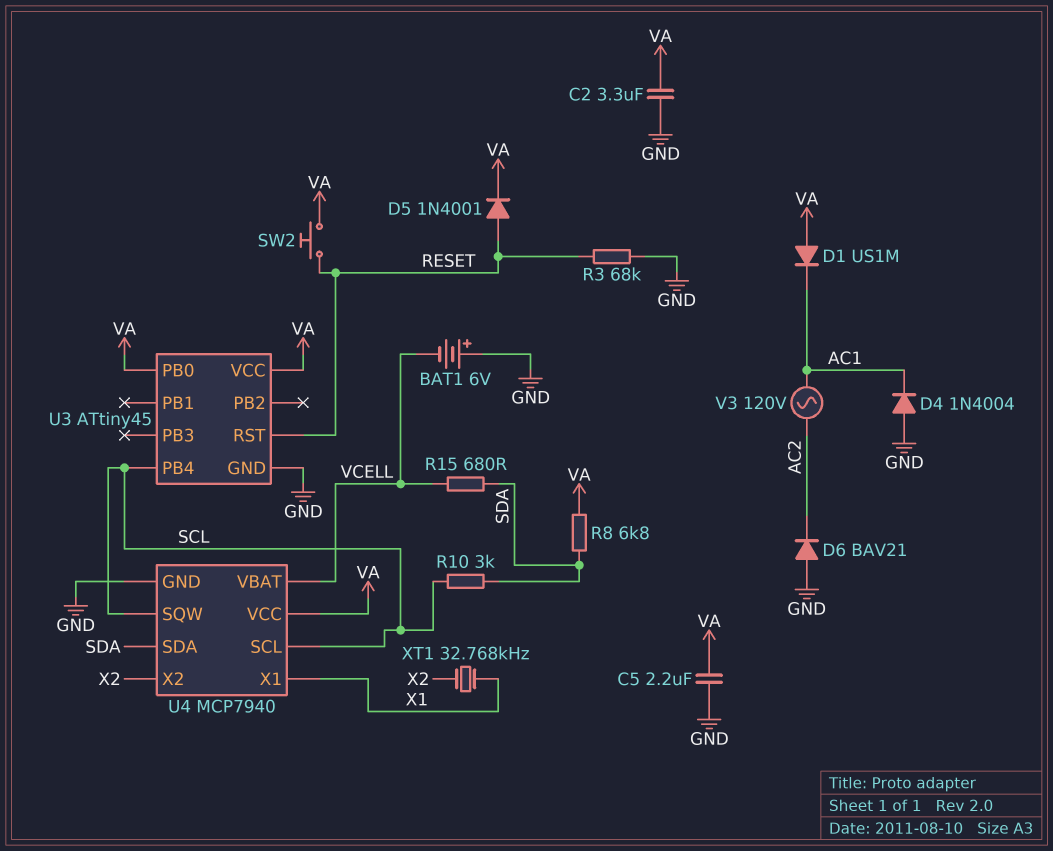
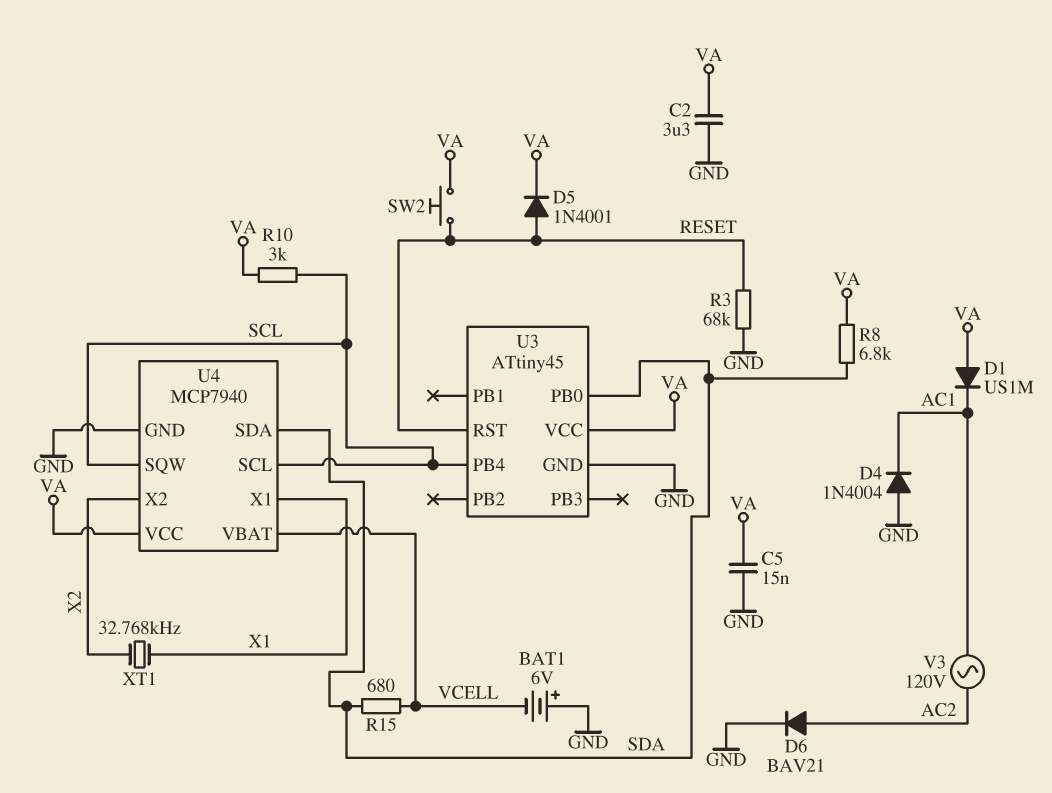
C5: 2.2uF (GND, VA) -> 15nF (GND, VA)
D6: diode BAV21 (A GND, K AC2) -> diode BAV21 (A AC2, K GND)
R10: 3k (SCL, SDA) -> 3k (SCL, VA)
U3 pin PB0: VA -> SDA

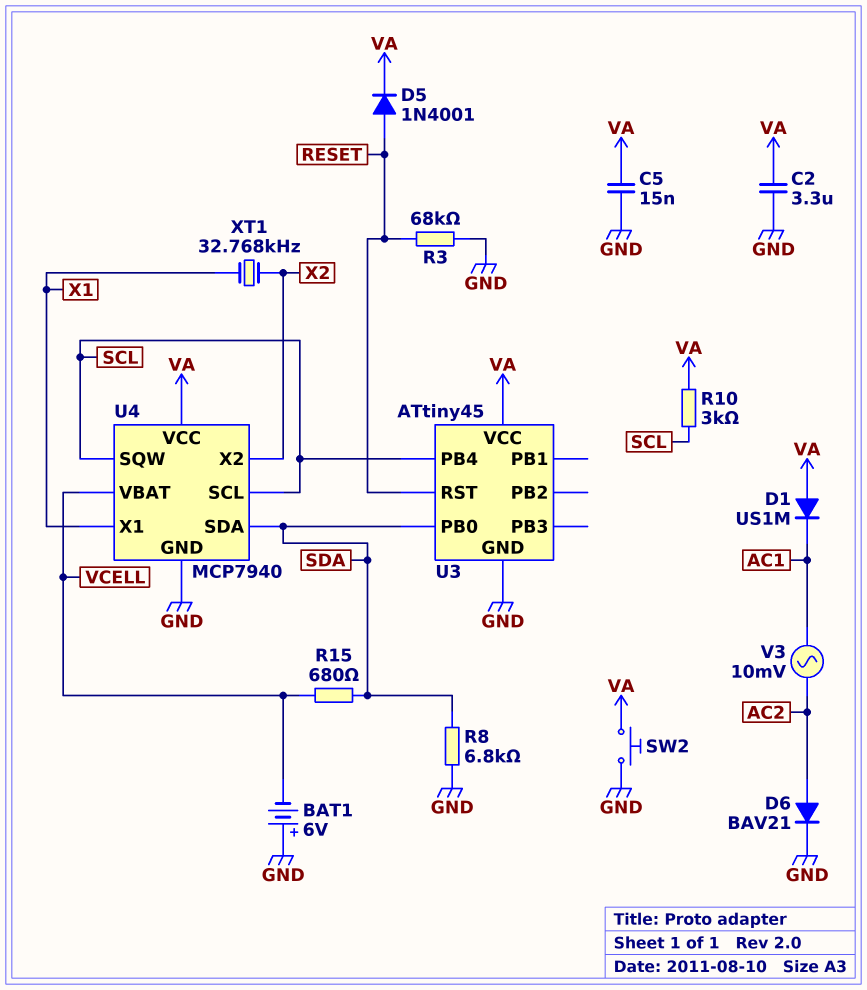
D4: diode 1N4004 (A GND, K AC1) -> none
R8: 6.8k (SDA, VA) -> 6.8k (GND, SDA)
SW2: button (RESET, VA) -> button (GND, VA)
V3: AC 120V (AC1, AC2) -> AC 10mV (AC1, AC2)

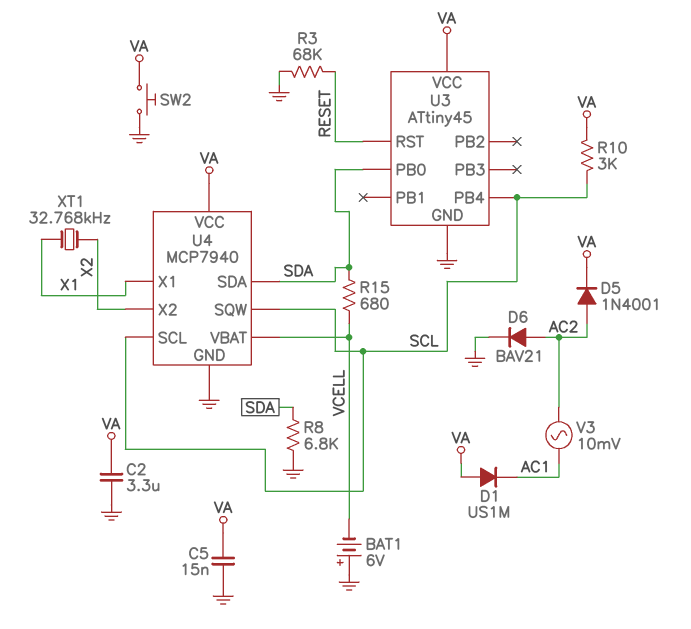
D5: diode 1N4001 (A RESET, K VA) -> diode 1N4001 (A AC2, K VA)

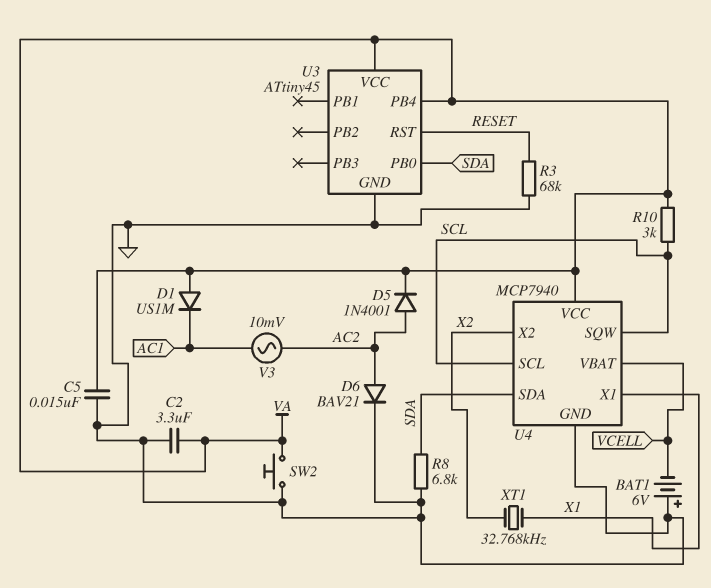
R15: 680 (SDA, VCELL) -> none
U3 pin PB4: SCL -> VA

